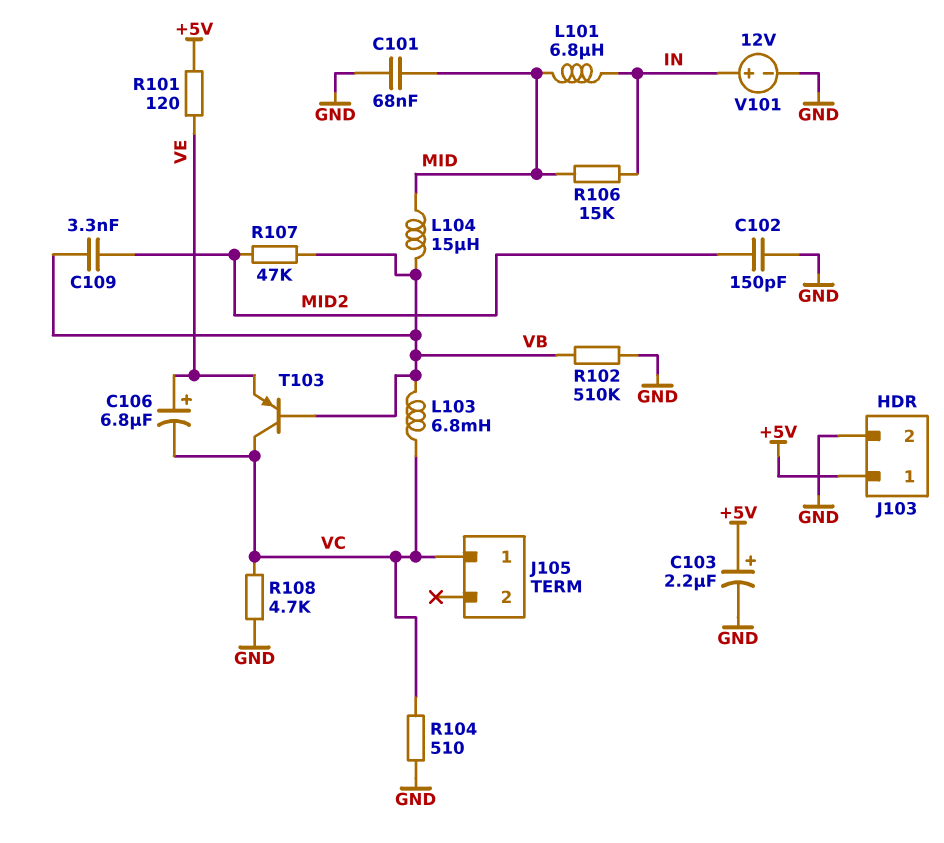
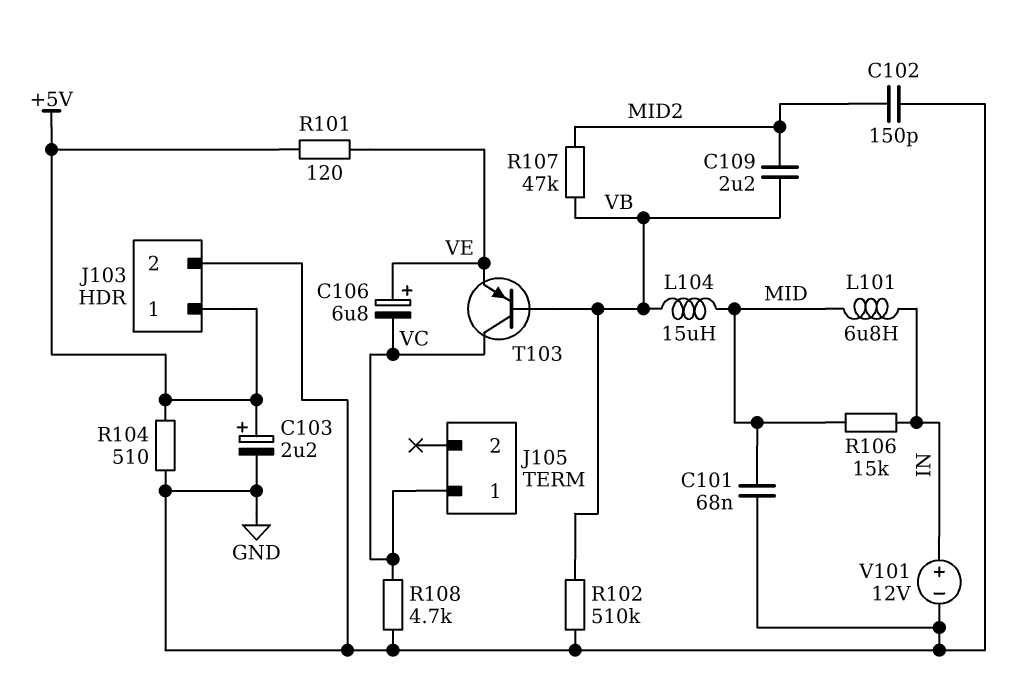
C109: 3.3nF (MID2, VB) -> 2.2uF (MID2, VB)
L103: 6.8mH (VB, VC) -> none
R104: 510 (GND, VC) -> 510 (+5V, GND)

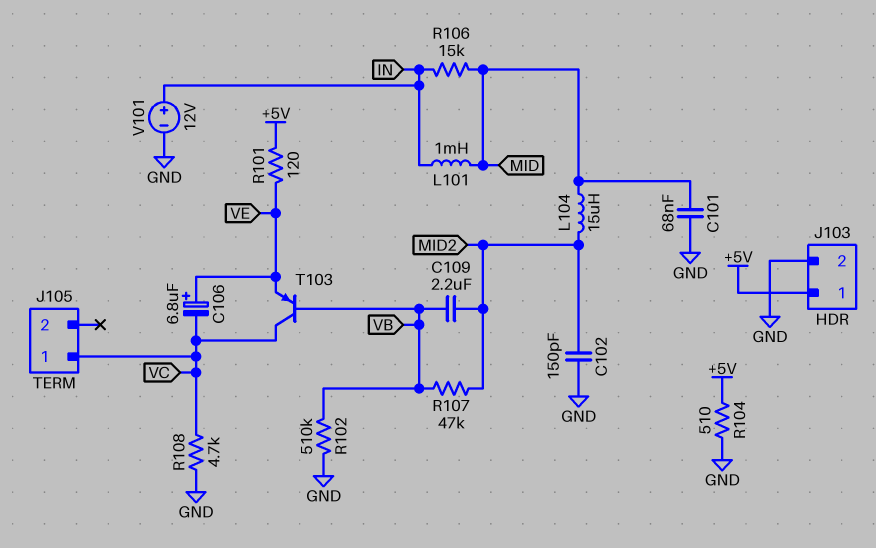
C103: 2.2uF (plus +5V, minus GND) -> none
L101: 6.8uH (IN, MID) -> 1mH (IN, MID)
L104: 15uH (MID, VB) -> 15uH (MID, MID2)

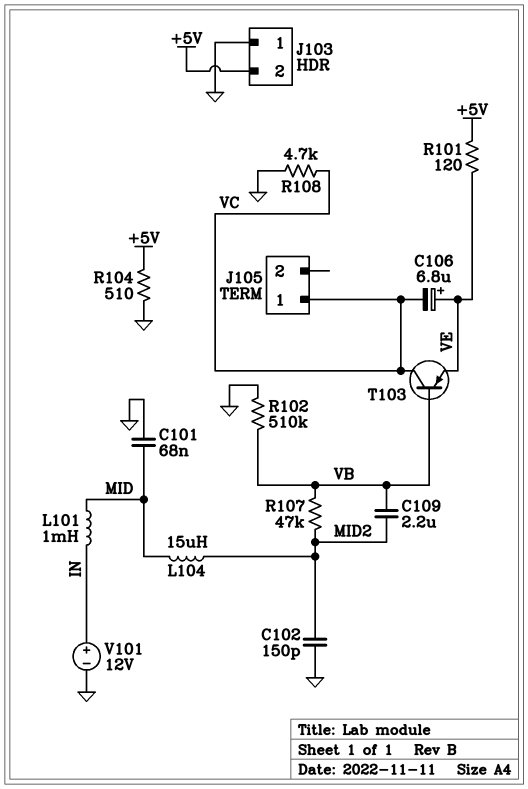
J103 pin 1: +5V -> GND
J103 pin 2: GND -> +5V
R106: 15k (IN, MID) -> none

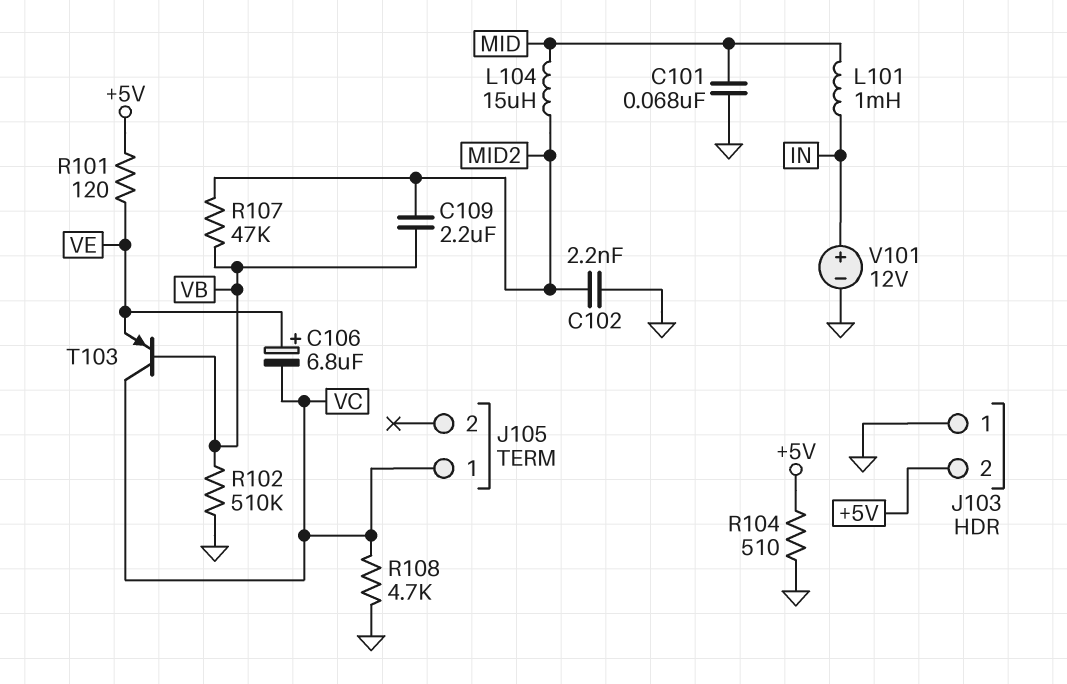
C102: 150pF (GND, MID2) -> 2.2nF (GND, MID2)

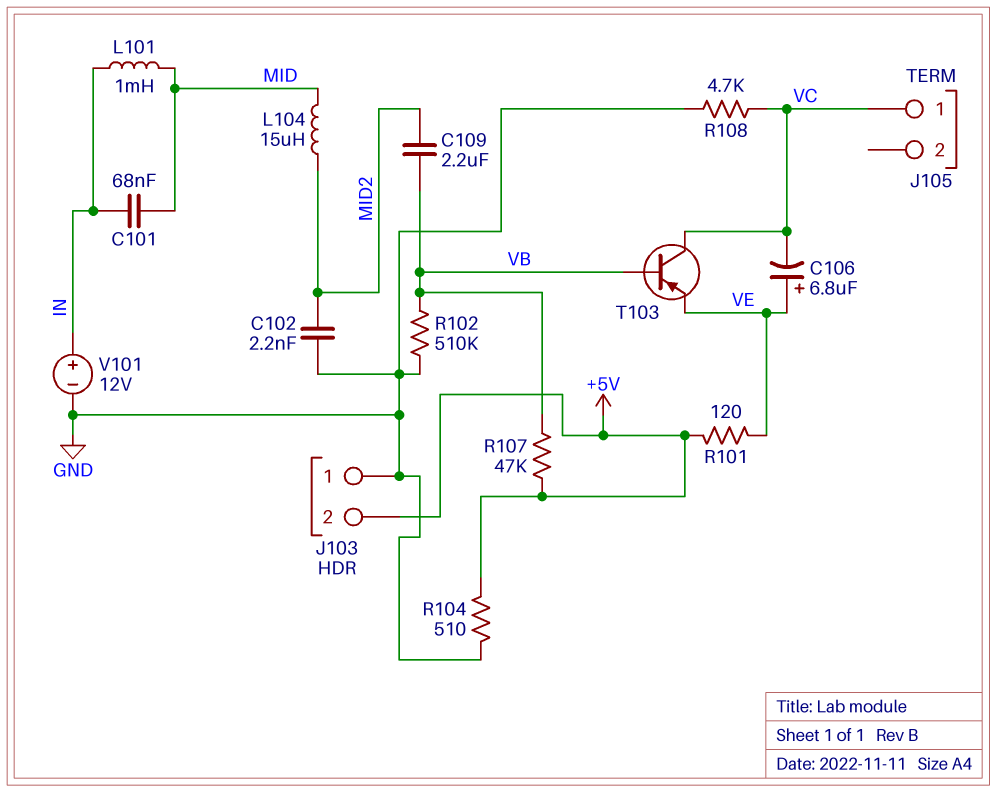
C101: 68nF (GND, MID) -> 68nF (IN, MID)
R107: 47k (MID2, VB) -> 47k (+5V, VB)

